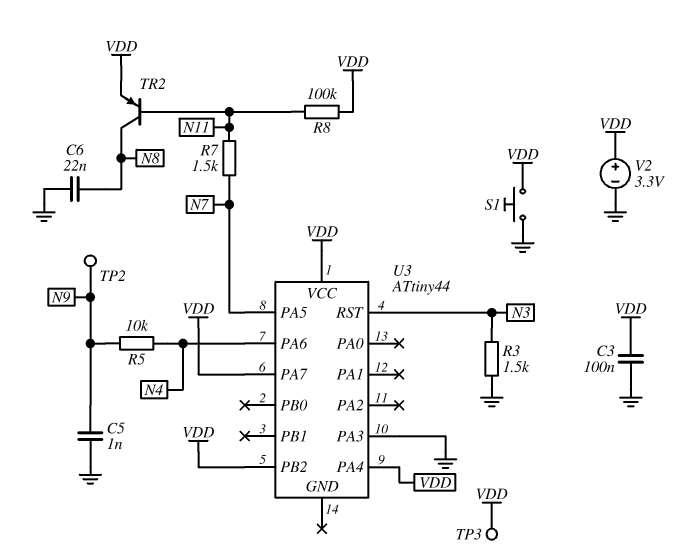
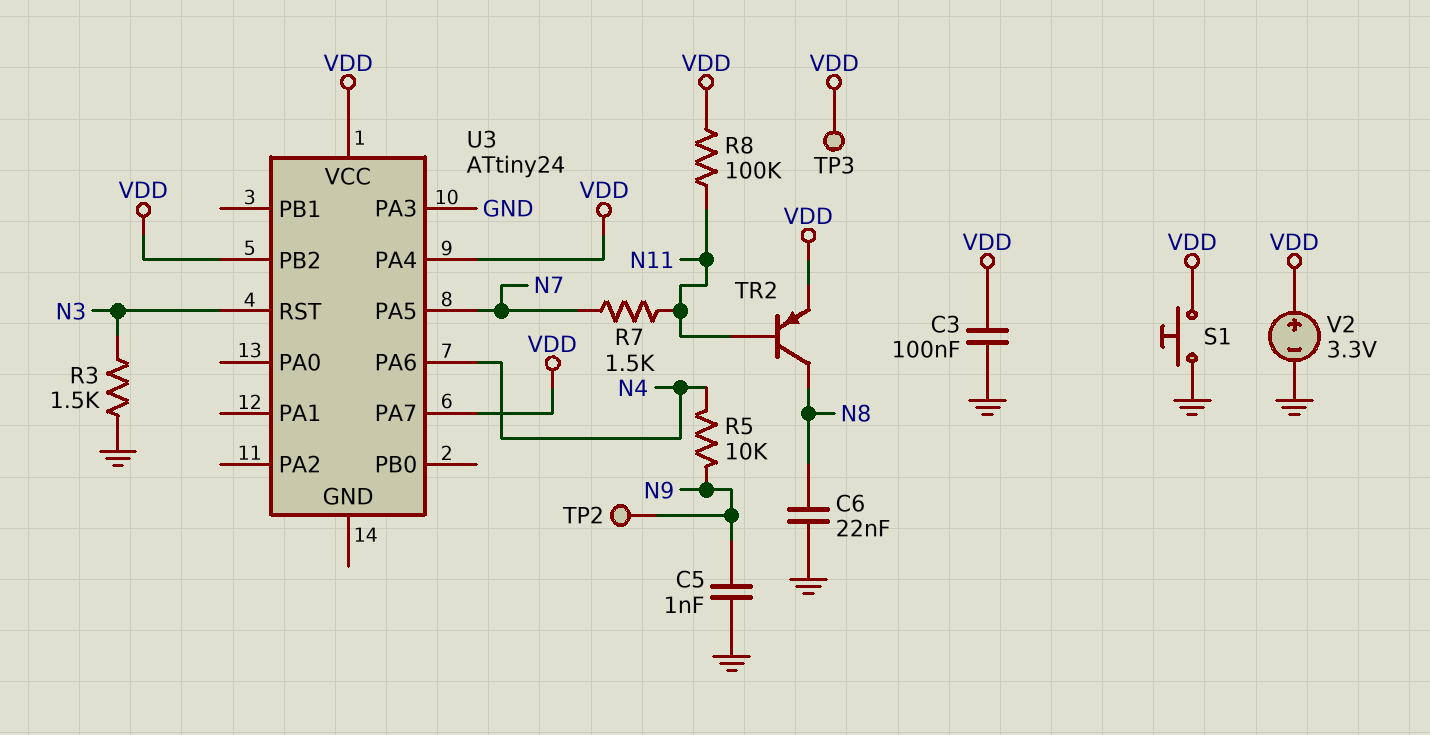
U3: ATtiny44 -> ATtiny24

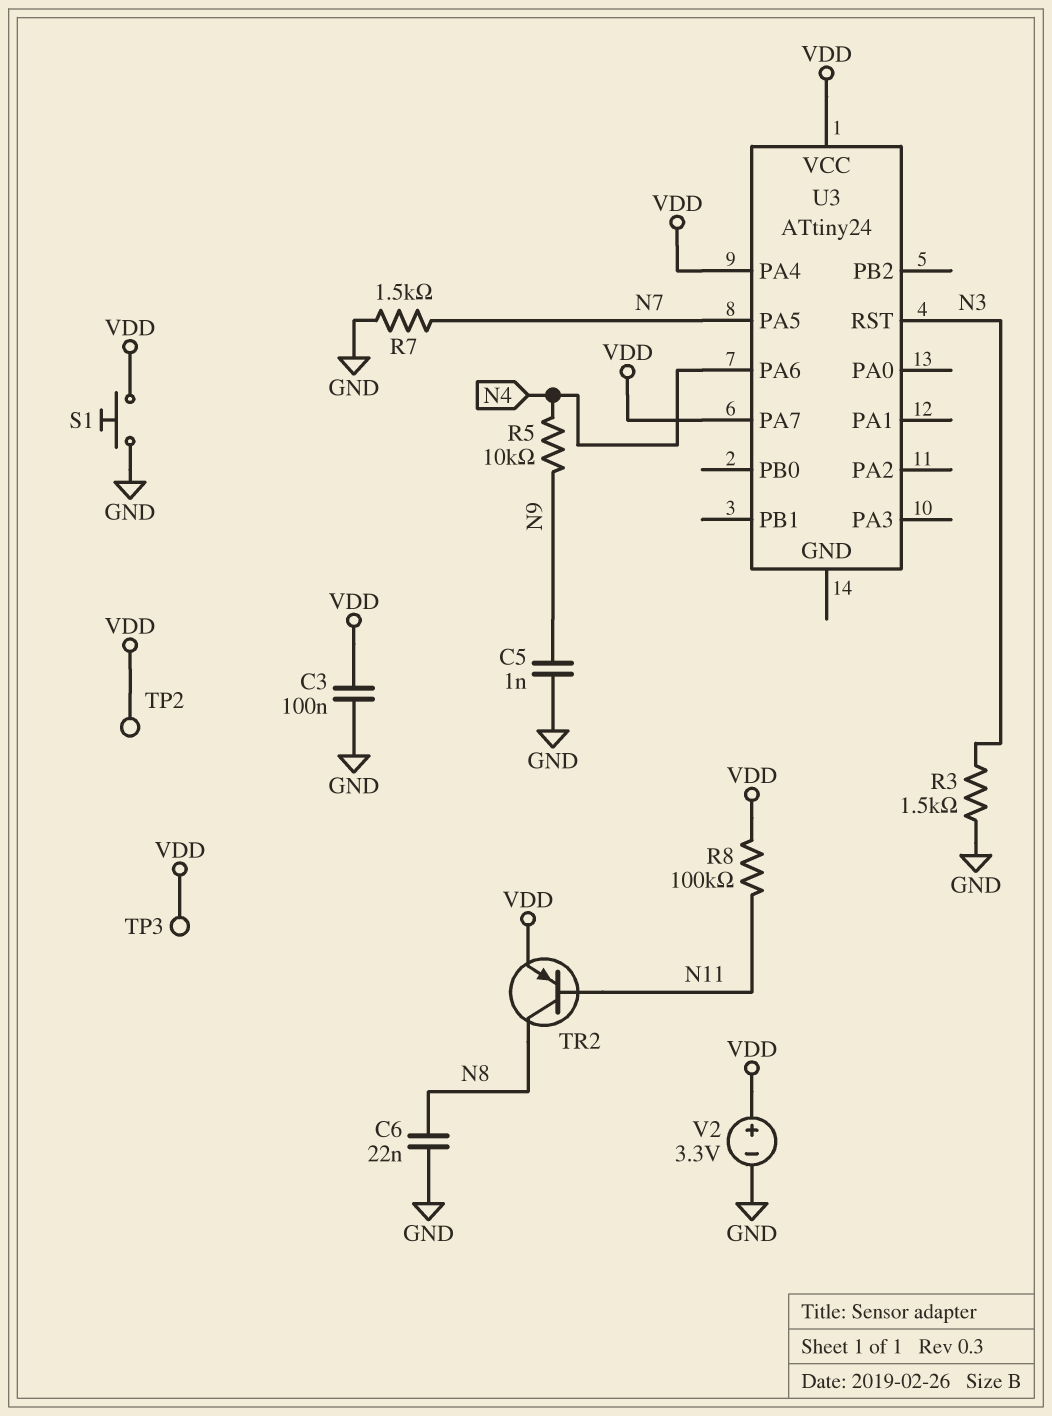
R7: 1.5k (N7, N11) -> 1.5k (GND, N7)
TP2: test point (N9) -> test point (VDD)
U3 pin PA3: GND -> none
U3 pin PB2: VDD -> none

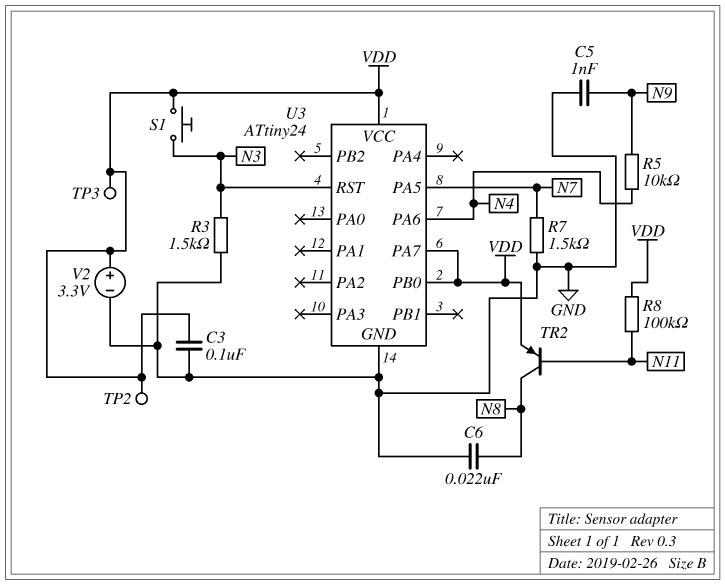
S1: button (GND, VDD) -> button (N3, VDD)
U3 pin GND: none -> GND
U3 pin PA4: VDD -> none
U3 pin PB0: none -> VDD

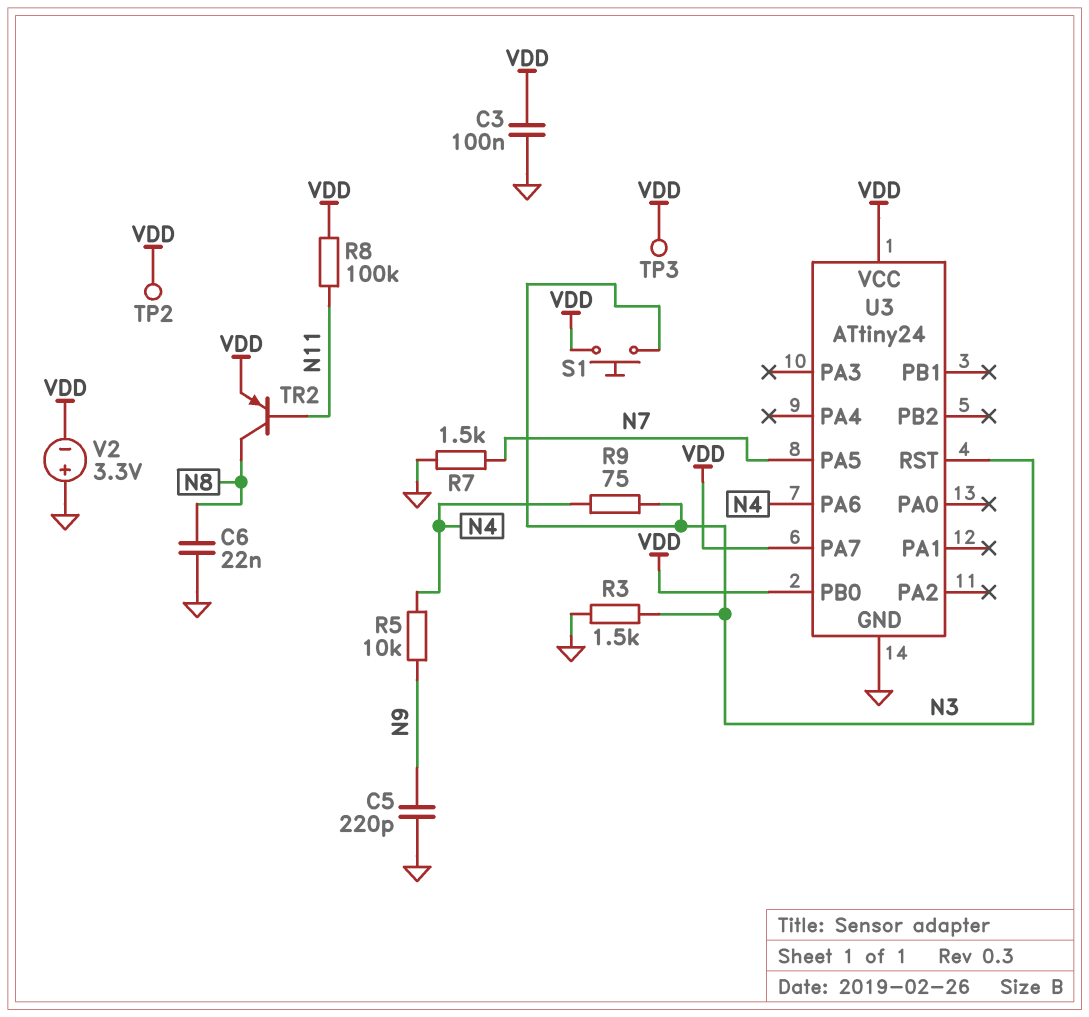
C5: 1nF (GND, N9) -> 220pF (GND, N9)
R9: none -> 75 (N3, N4)
V2: 3.3V (plus VDD, minus GND) -> 3.3V (plus GND, minus VDD)

